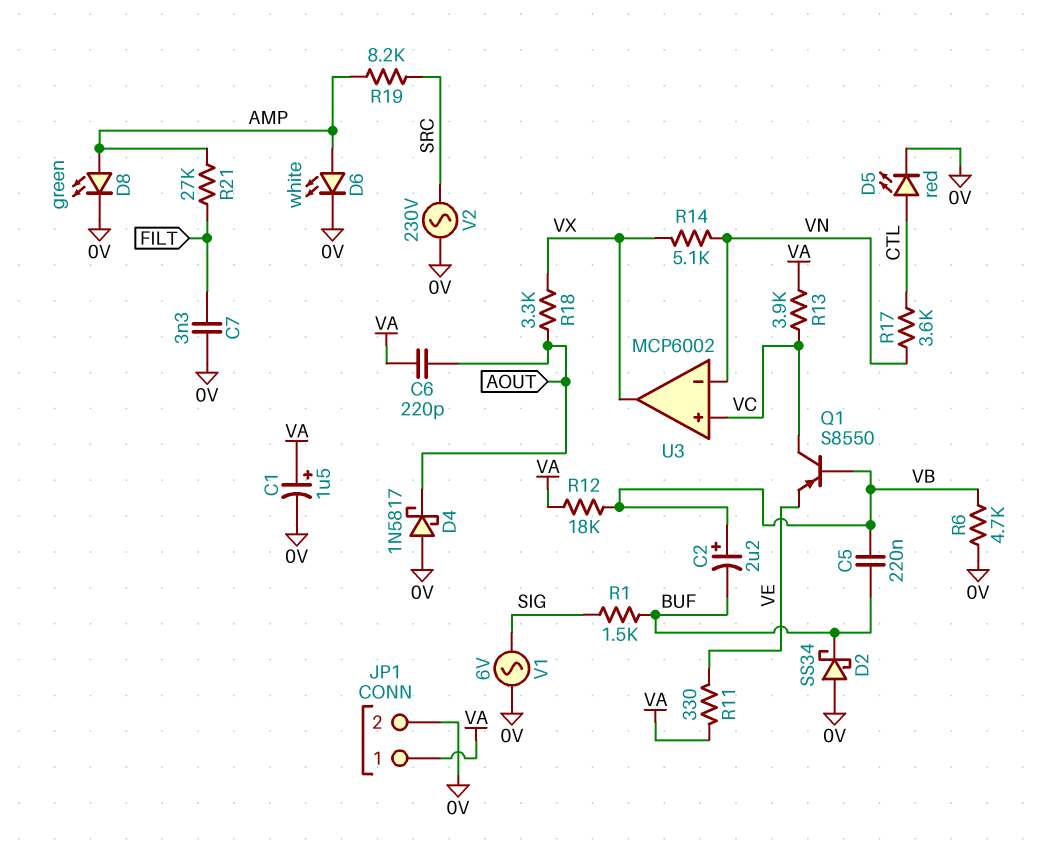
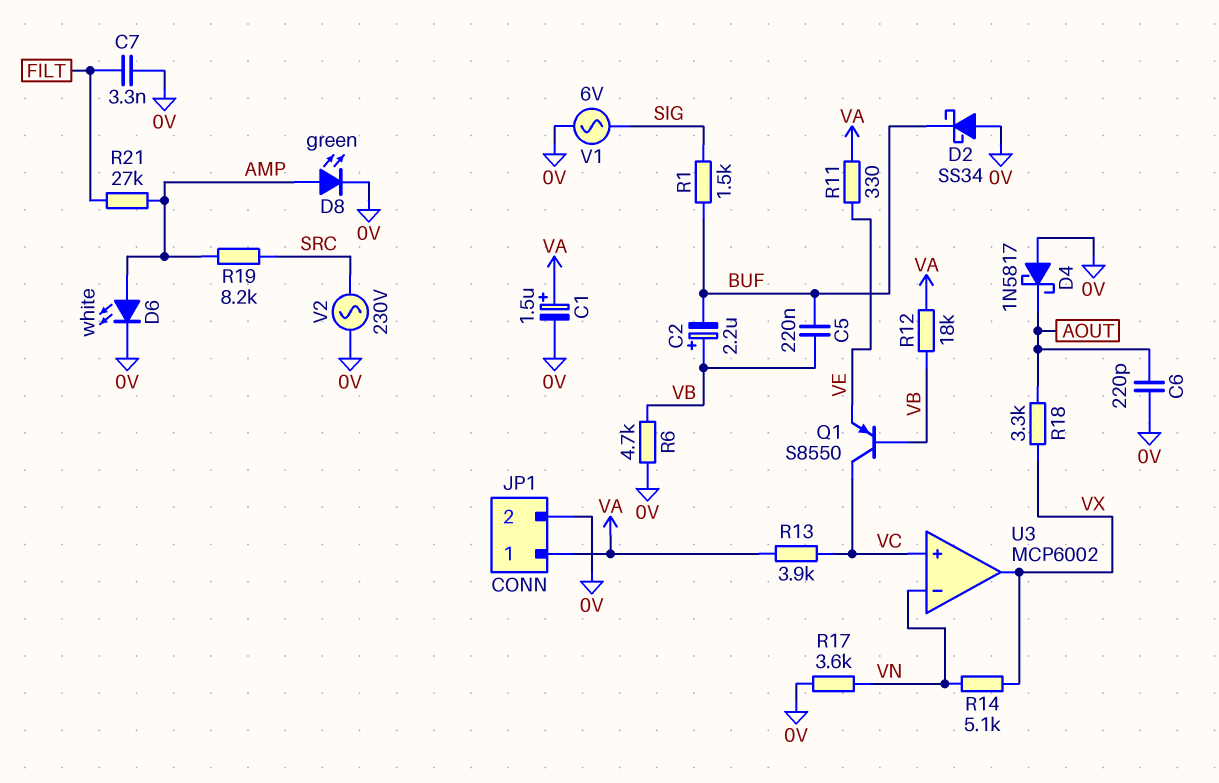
C6: 220pF (AOUT, VA) -> 220pF (0V, AOUT)
D5: LED red (A CTL, K 0V) -> none
R17: 3.6k (CTL, VN) -> 3.6k (0V, VN)

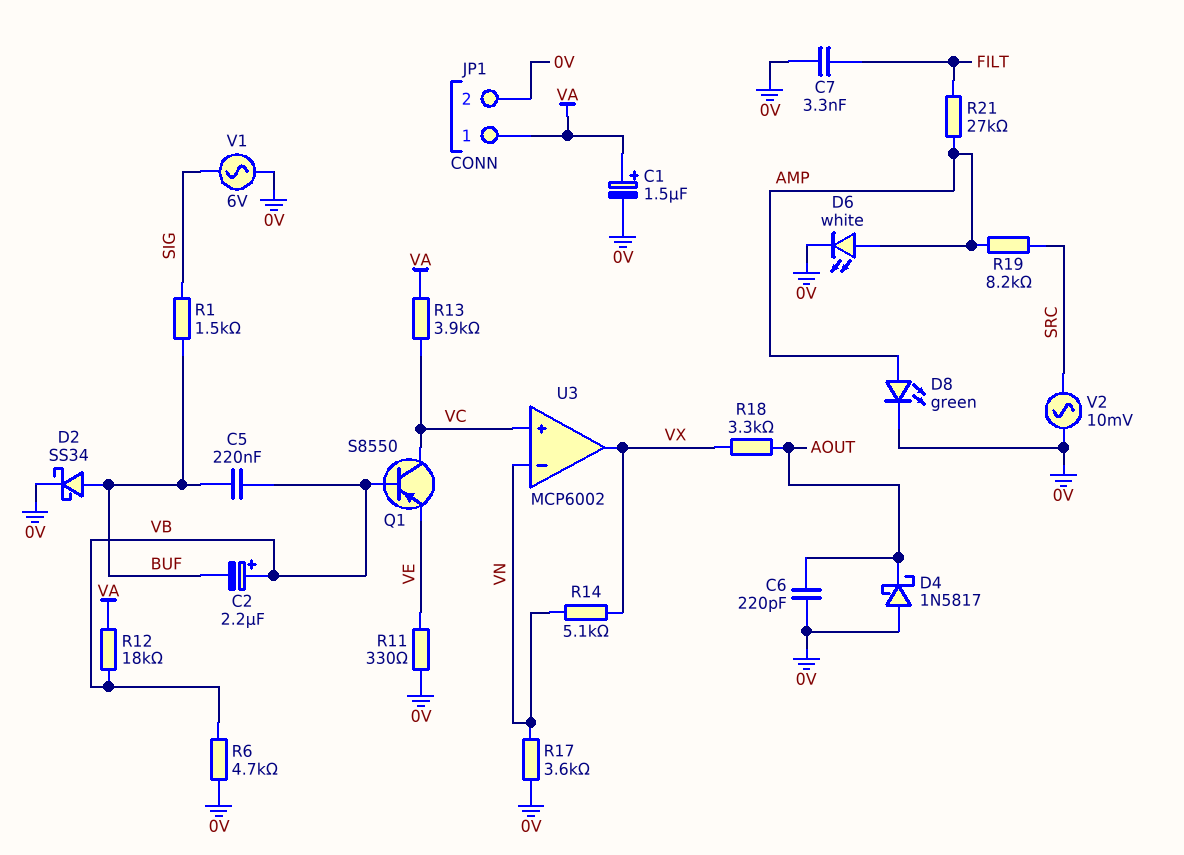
D2: schottky SS34 (A 0V, K BUF) -> schottky SS34 (A BUF, K 0V)
R11: 330 (VA, VE) -> 330 (0V, VE)
V2: AC 230V (0V, SRC) -> AC 10mV (0V, SRC)

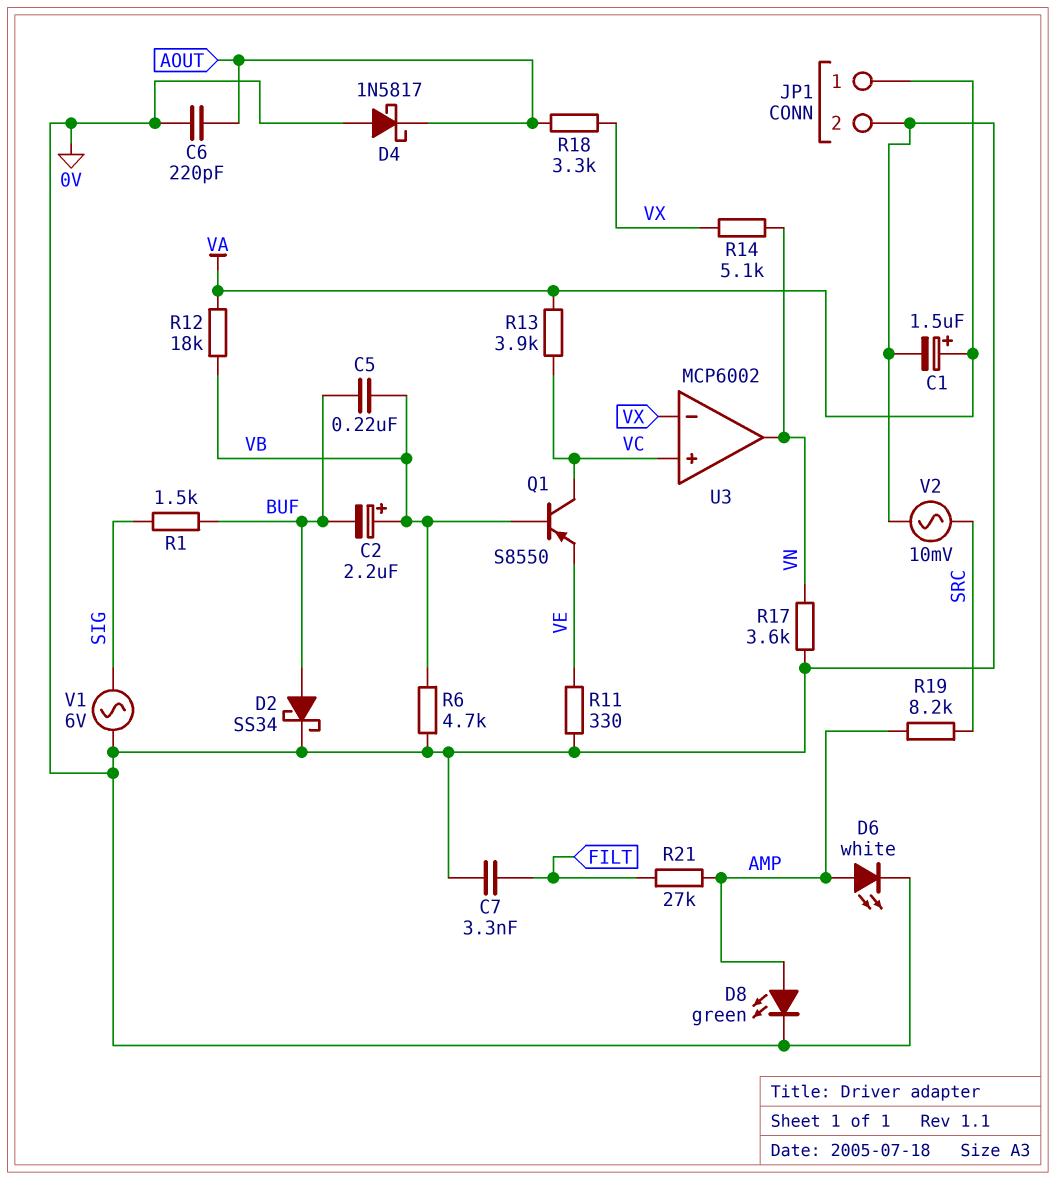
U3 pin in-: VN -> VX
U3 pin out: VX -> VN

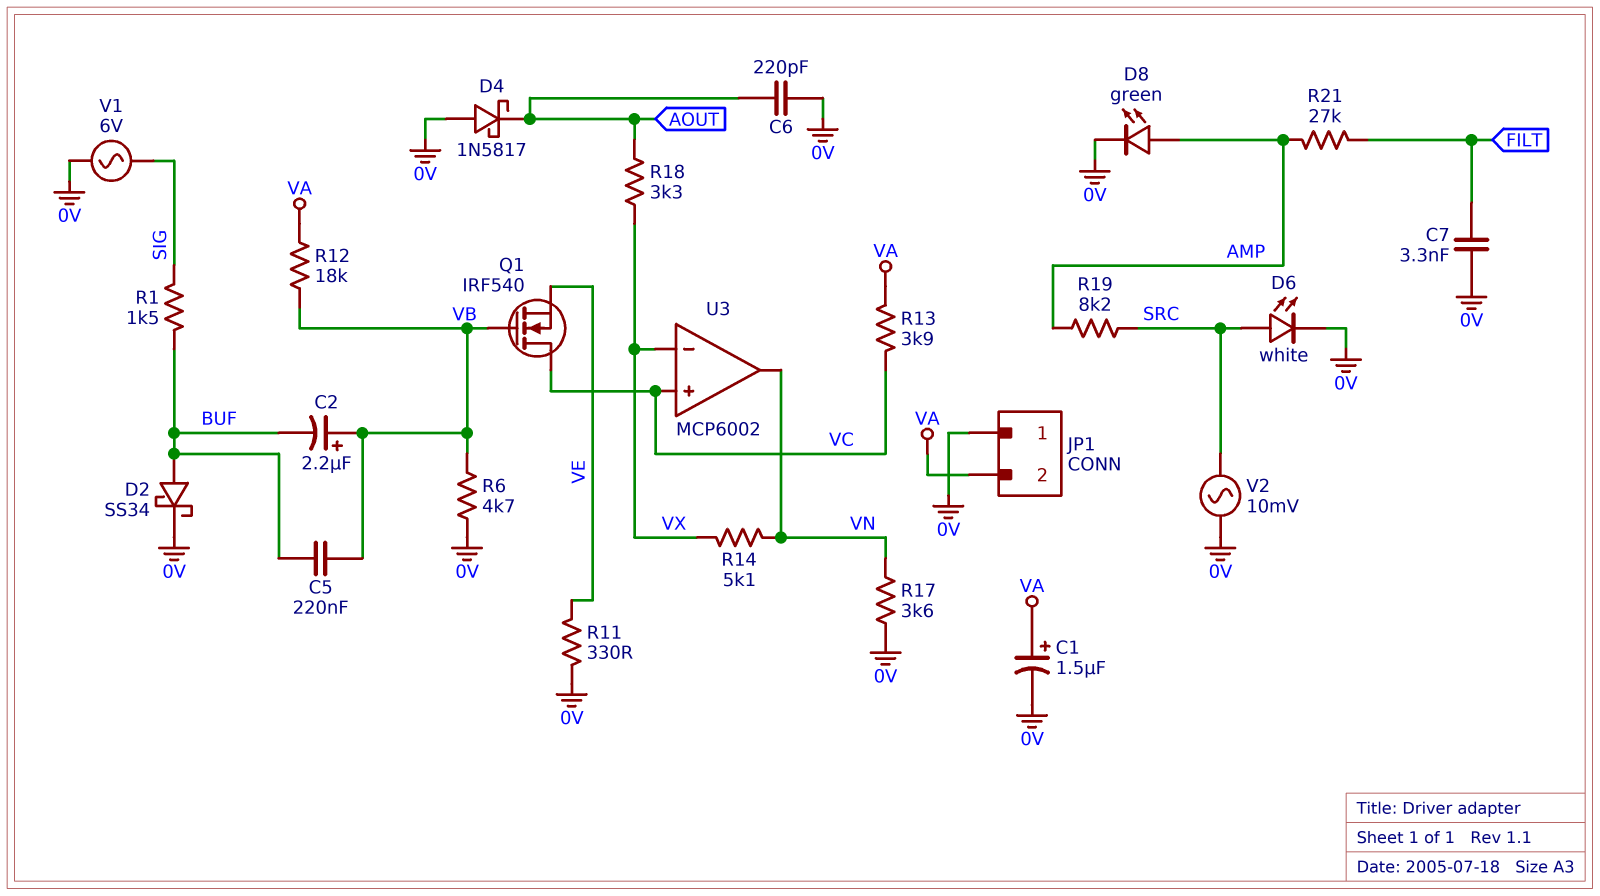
D6: LED white (A AMP, K 0V) -> LED white (A SRC, K 0V)
JP1 pin 1: VA -> 0V
JP1 pin 2: 0V -> VA
Q1: PNP S8550 (B VB, C VC, E VE) -> NMOS IRF540 (G VB, D VC, S VE)

